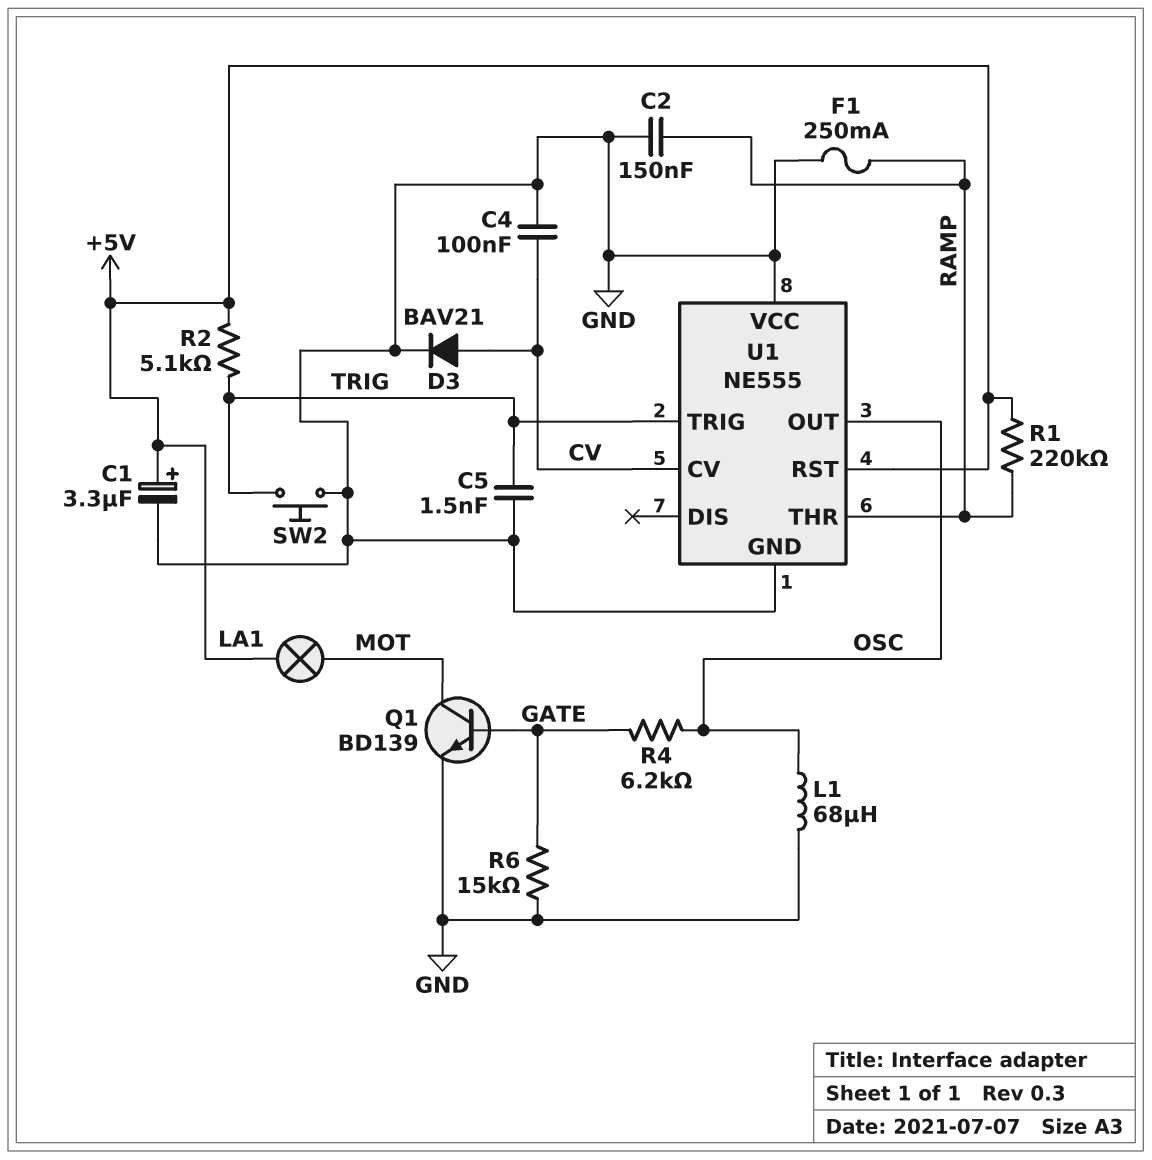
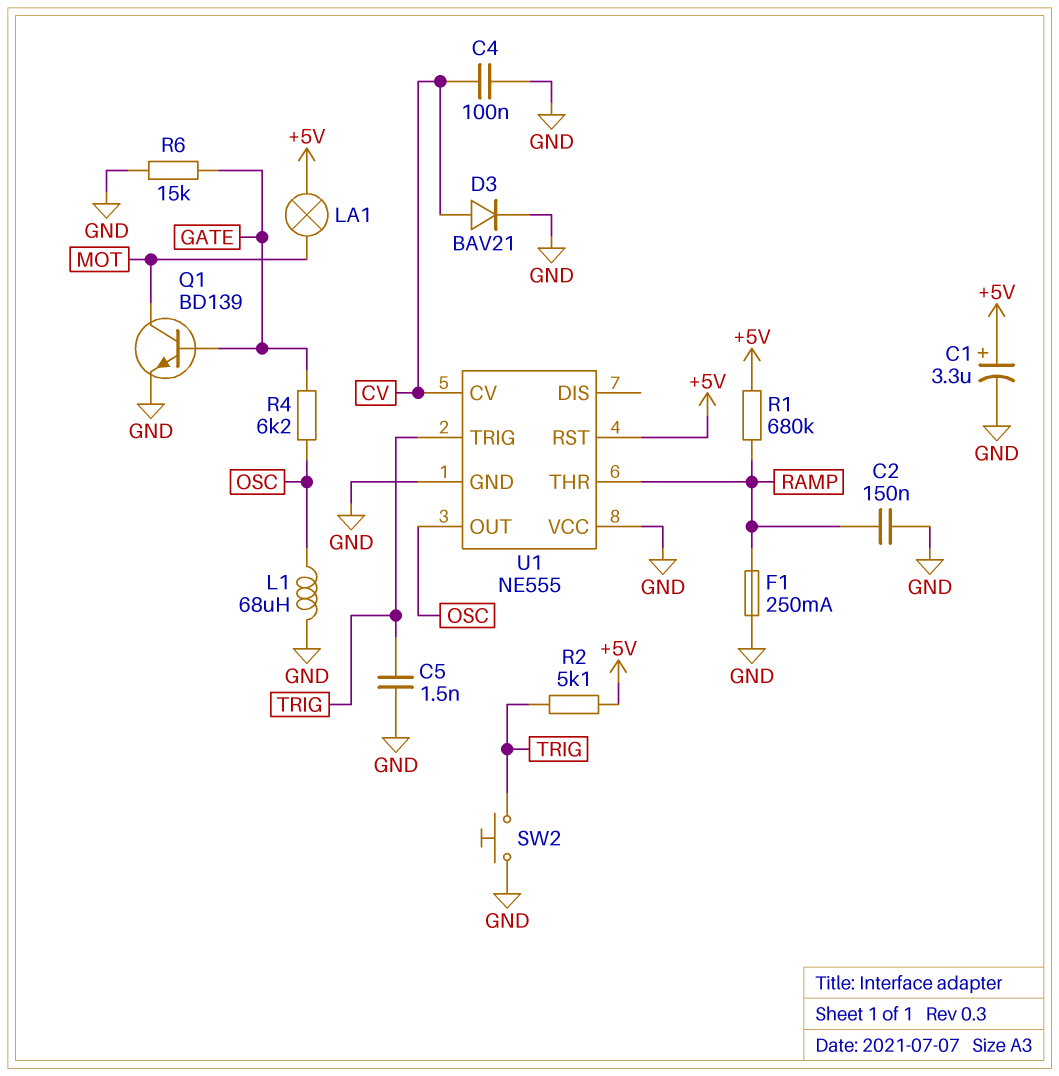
R1: 220k (+5V, RAMP) -> 680k (+5V, RAMP)

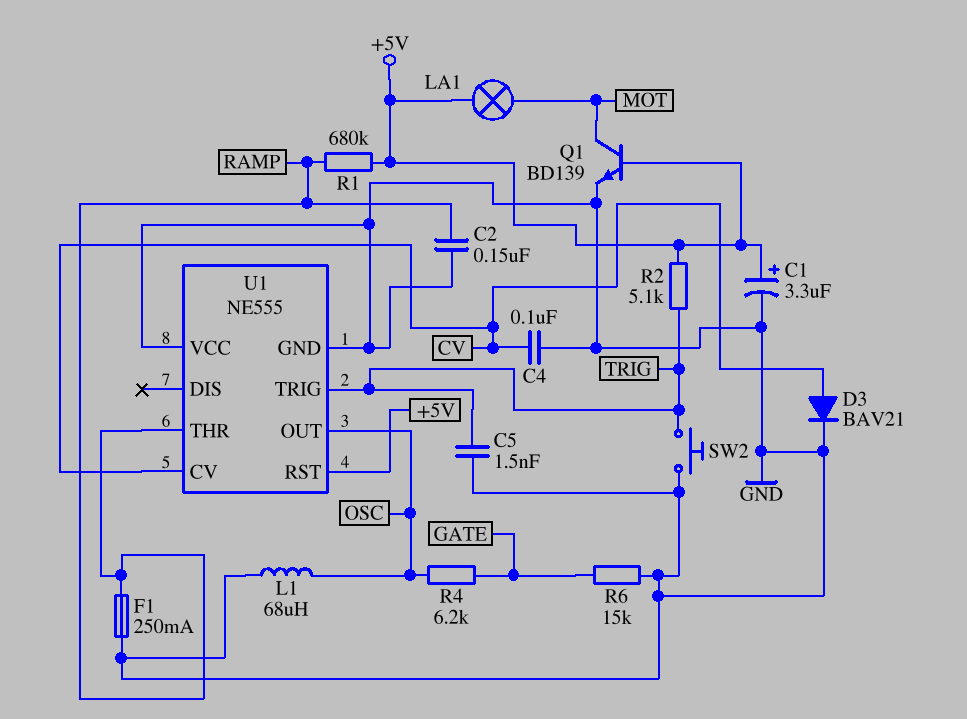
Q1: NPN BD139 (B GATE, C MOT, E GND) -> NPN BD139 (B +5V, C MOT, E GND)

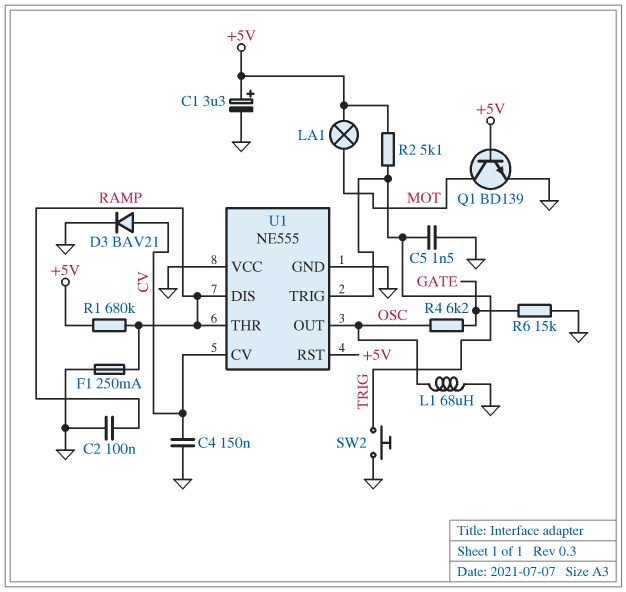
C2: 150nF (GND, RAMP) -> 100nF (GND, RAMP)
C4: 100nF (CV, GND) -> 150nF (CV, GND)
U1 pin DIS: none -> RAMP

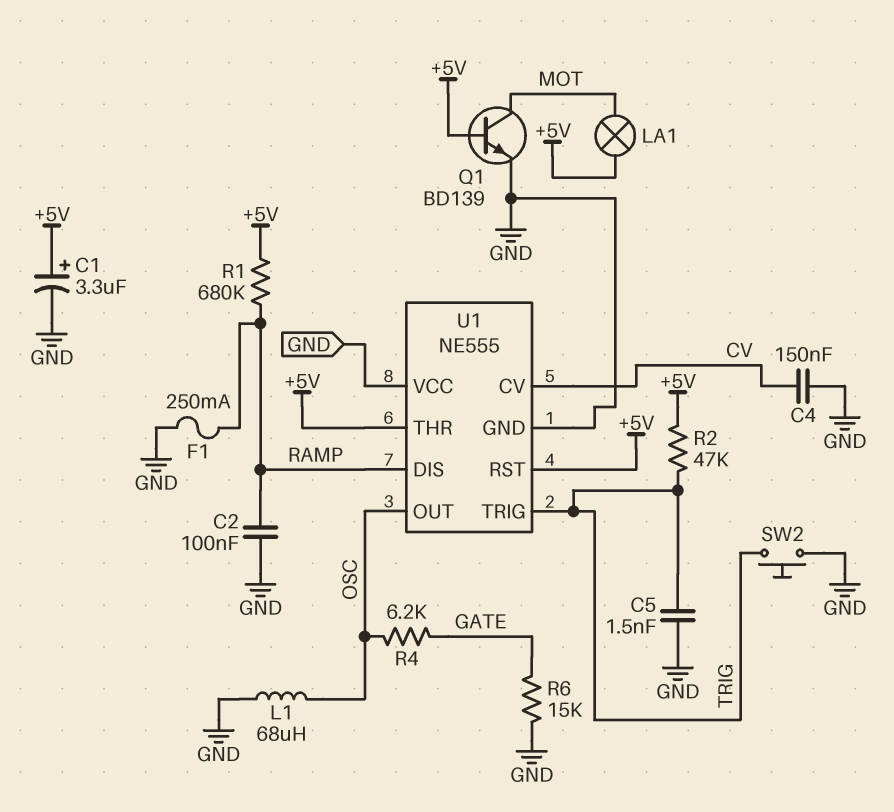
D3: diode BAV21 (A CV, K GND) -> none
R2: 5.1k (+5V, TRIG) -> 47k (+5V, TRIG)
U1 pin THR: RAMP -> +5V

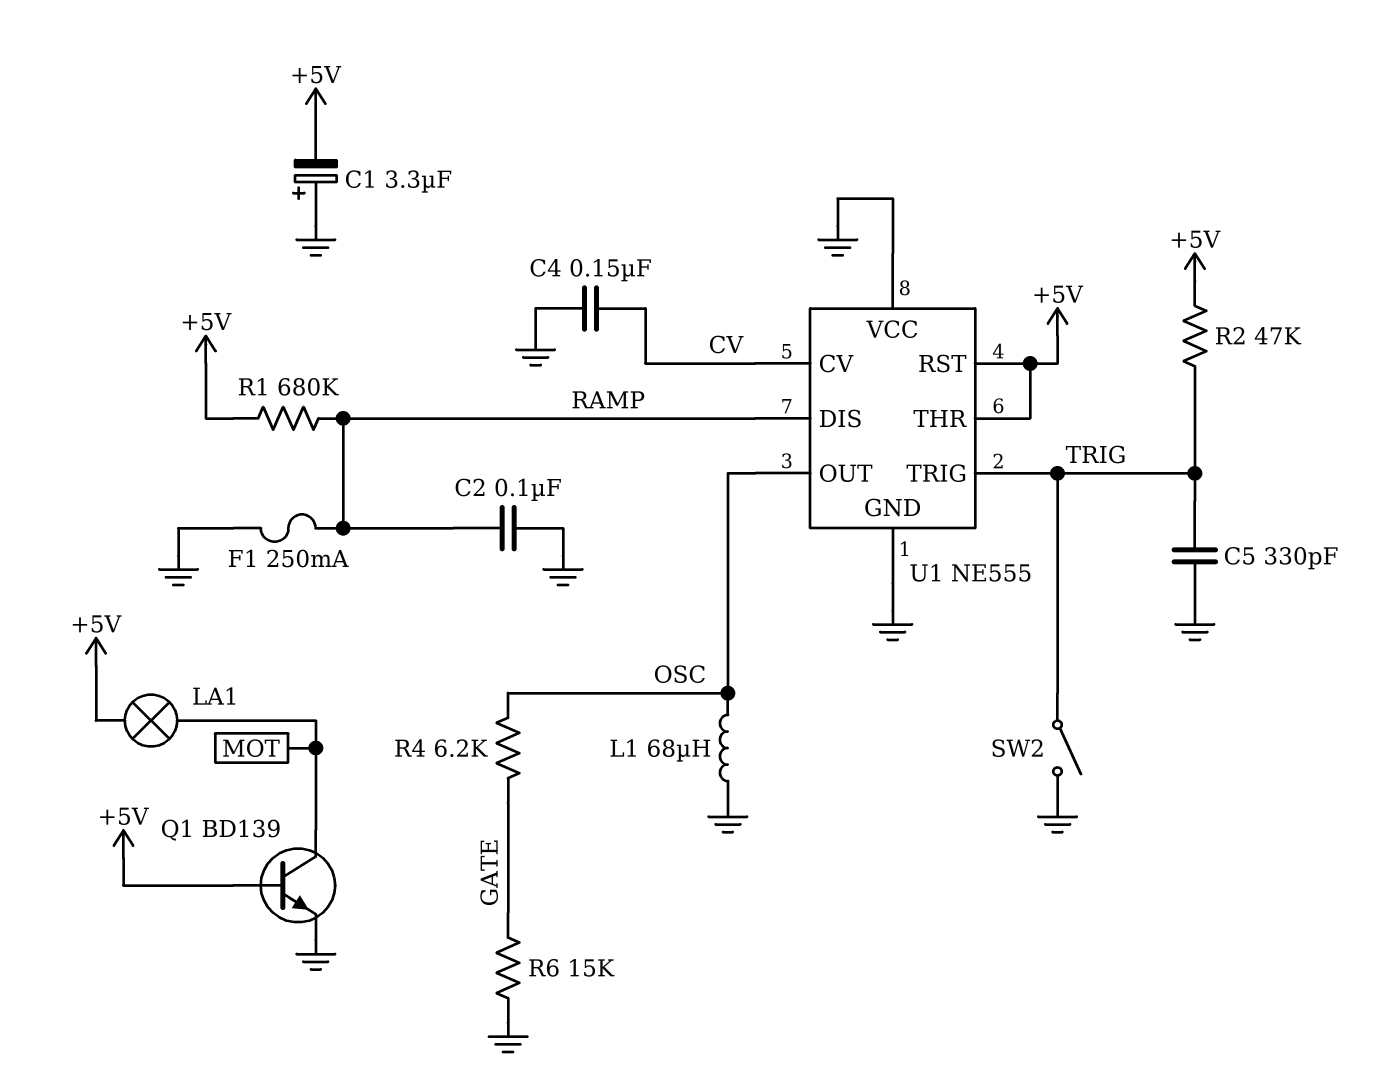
C1: 3.3uF (plus +5V, minus GND) -> 3.3uF (plus GND, minus +5V)
C5: 1.5nF (GND, TRIG) -> 330pF (GND, TRIG)
SW2: button (GND, TRIG) -> switch (GND, TRIG)

